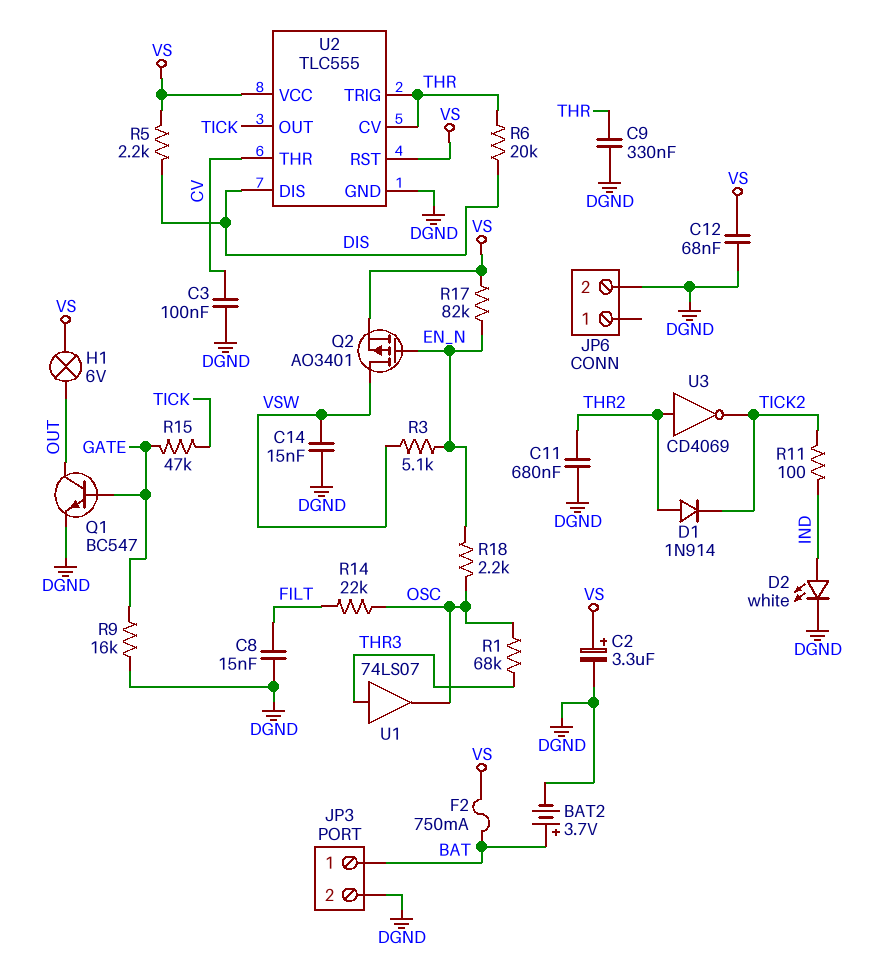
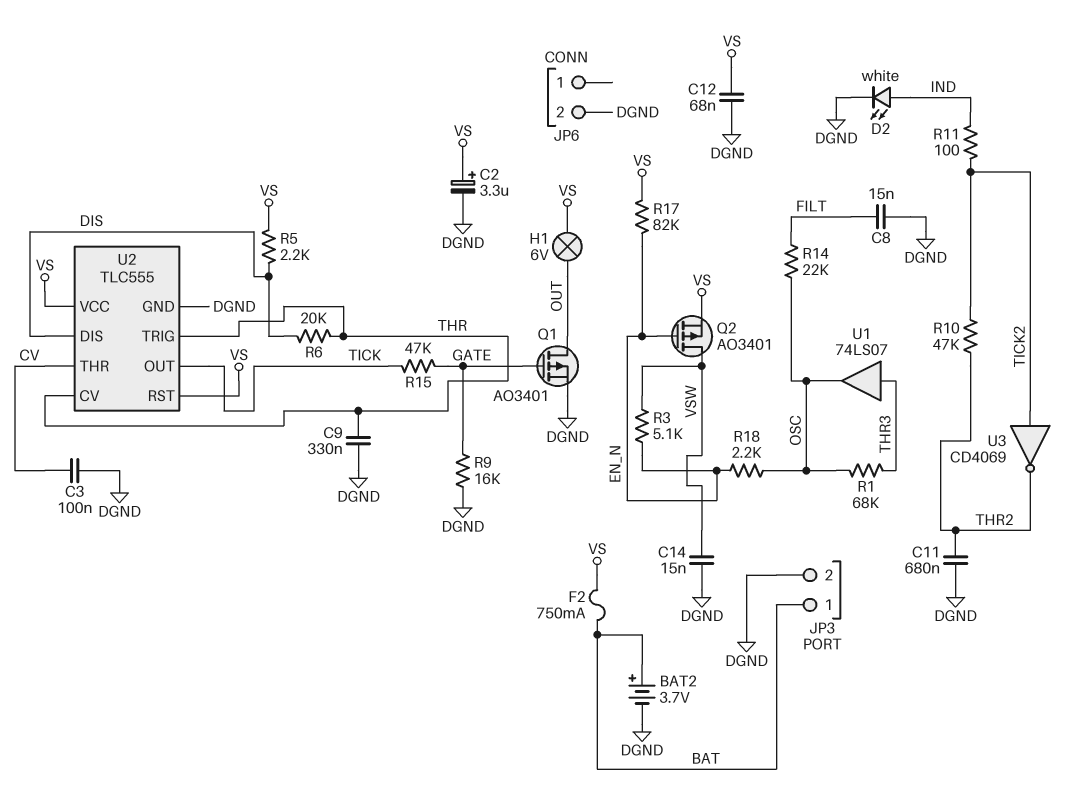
D1: diode 1N914 (A THR2, K TICK2) -> none
Q1: NPN BC547 (B GATE, C OUT, E DGND) -> PMOS AO3401 (G GATE, D OUT, S DGND)
R10: none -> 47k (THR2, TICK2)
U3: NOT CD4069 (in THR2, out TICK2) -> NOT CD4069 (in TICK2, out THR2)

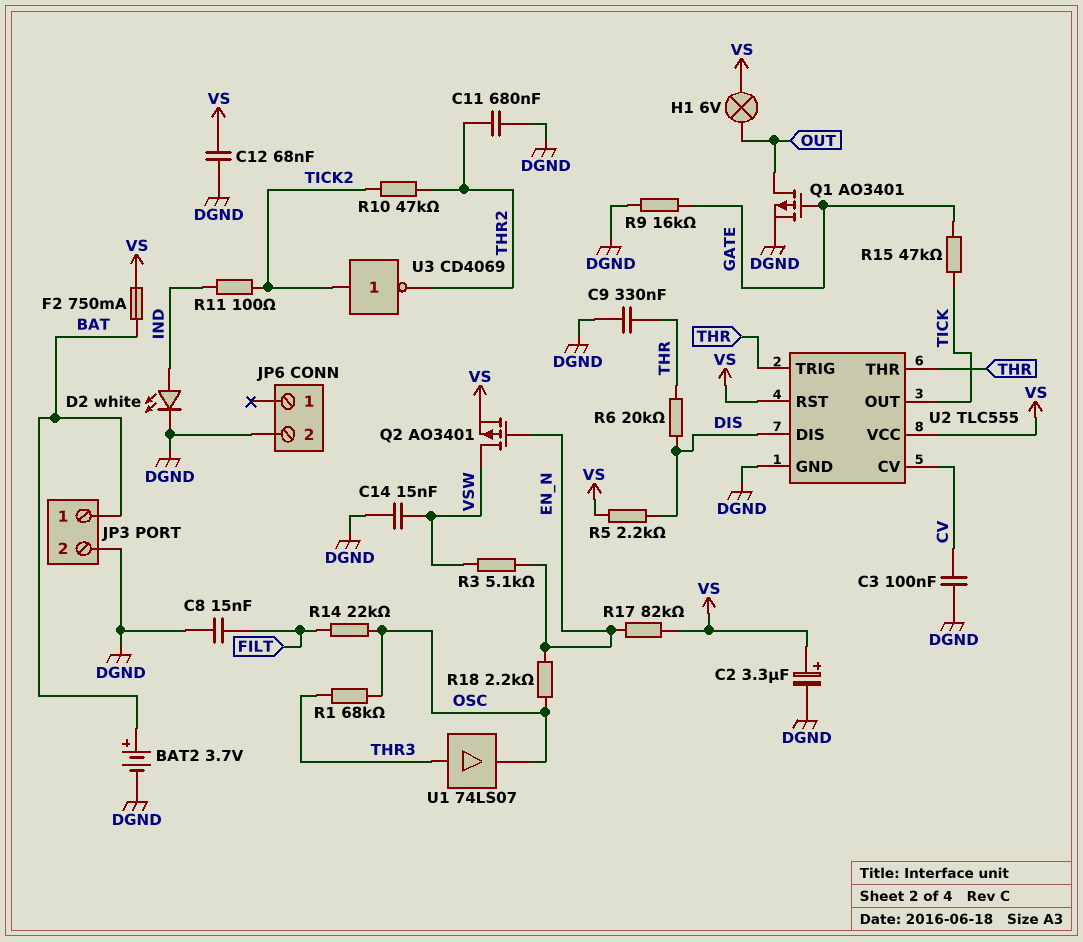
U2 pin CV: THR -> CV
U2 pin THR: CV -> THR

